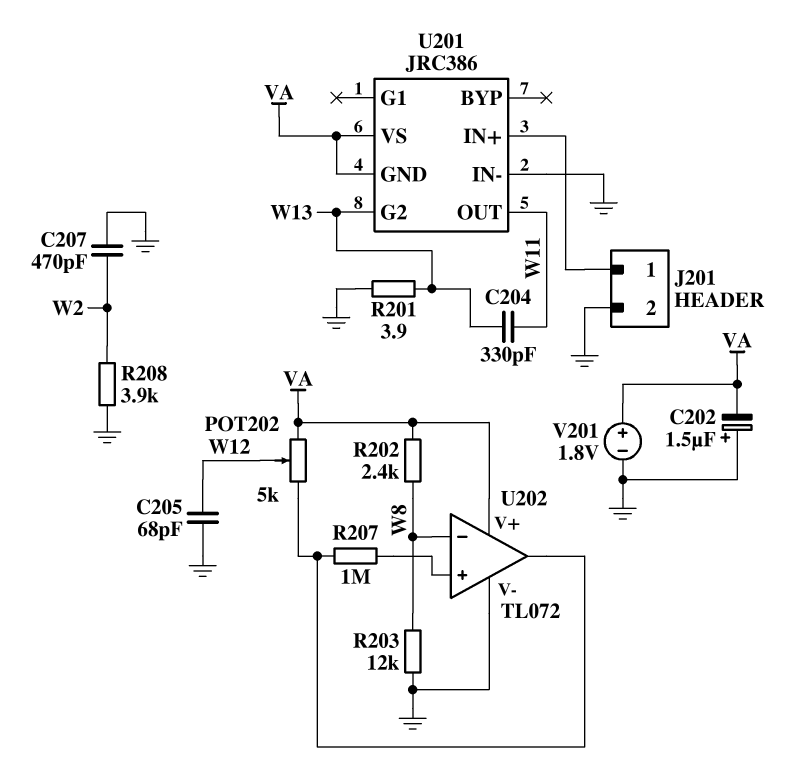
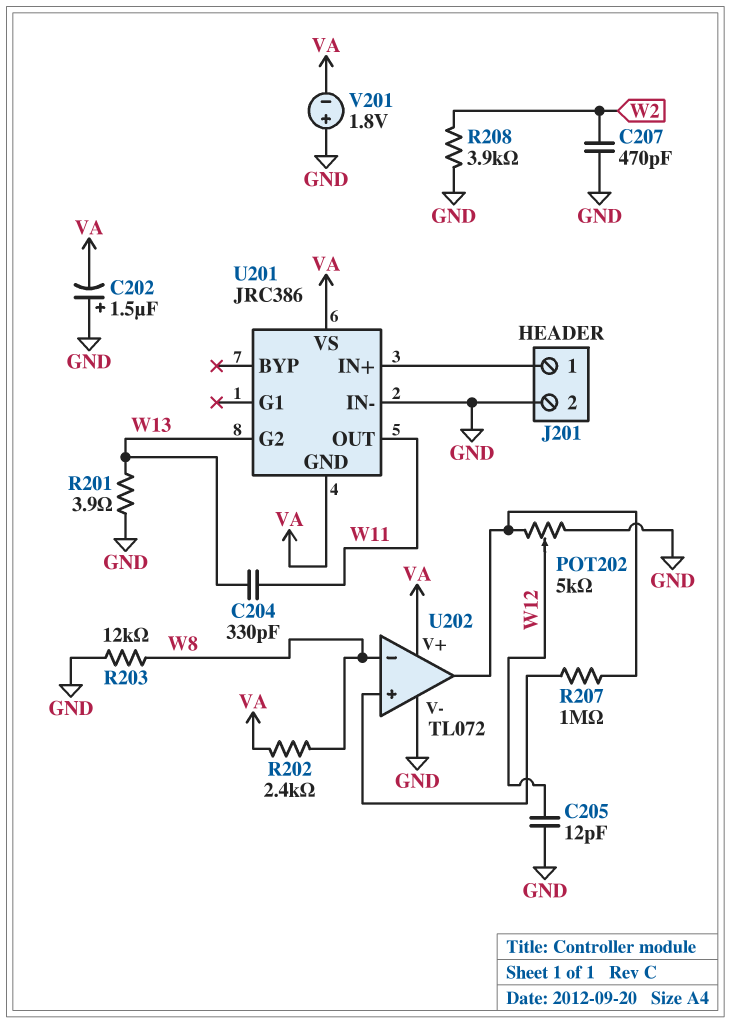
C205: 68pF (GND, W12) -> 12pF (GND, W12)
POT202: 5k (U202/out, VA, wiper W12) -> 5k (GND, U202/out, wiper W12)
V201: 1.8V (plus VA, minus GND) -> 1.8V (plus GND, minus VA)

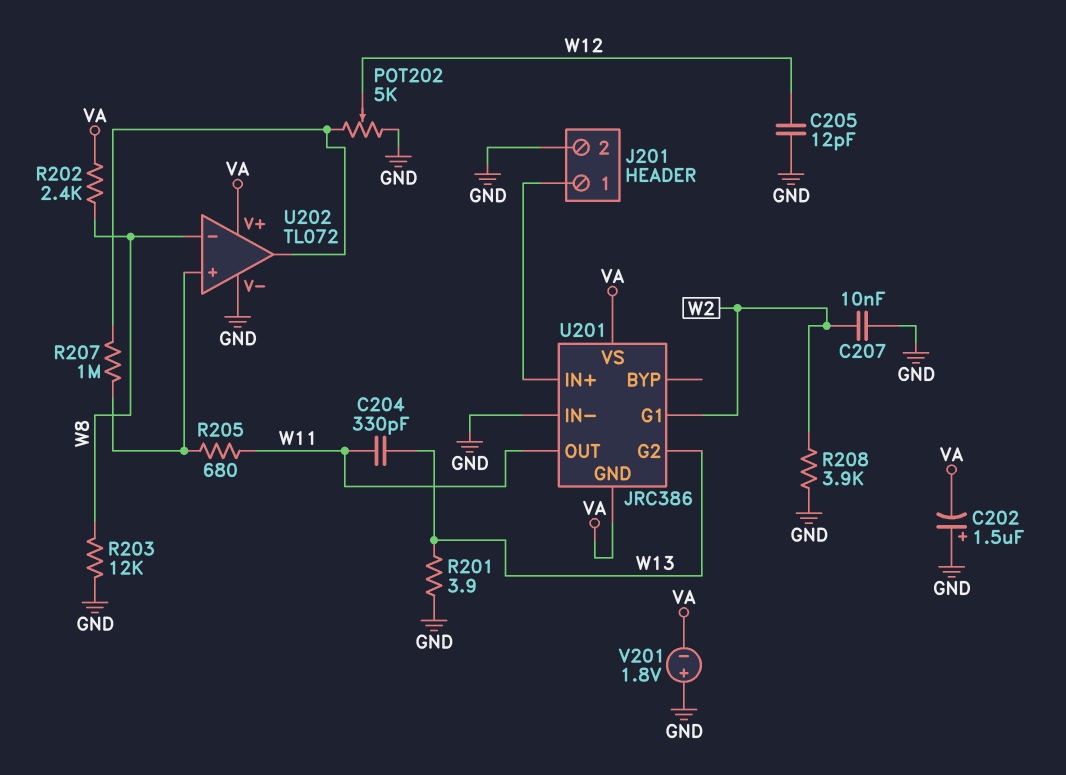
C207: 470pF (GND, W2) -> 10nF (GND, W2)
R205: none -> 680 (U202/in+, W11)
U201 pin G1: none -> W2

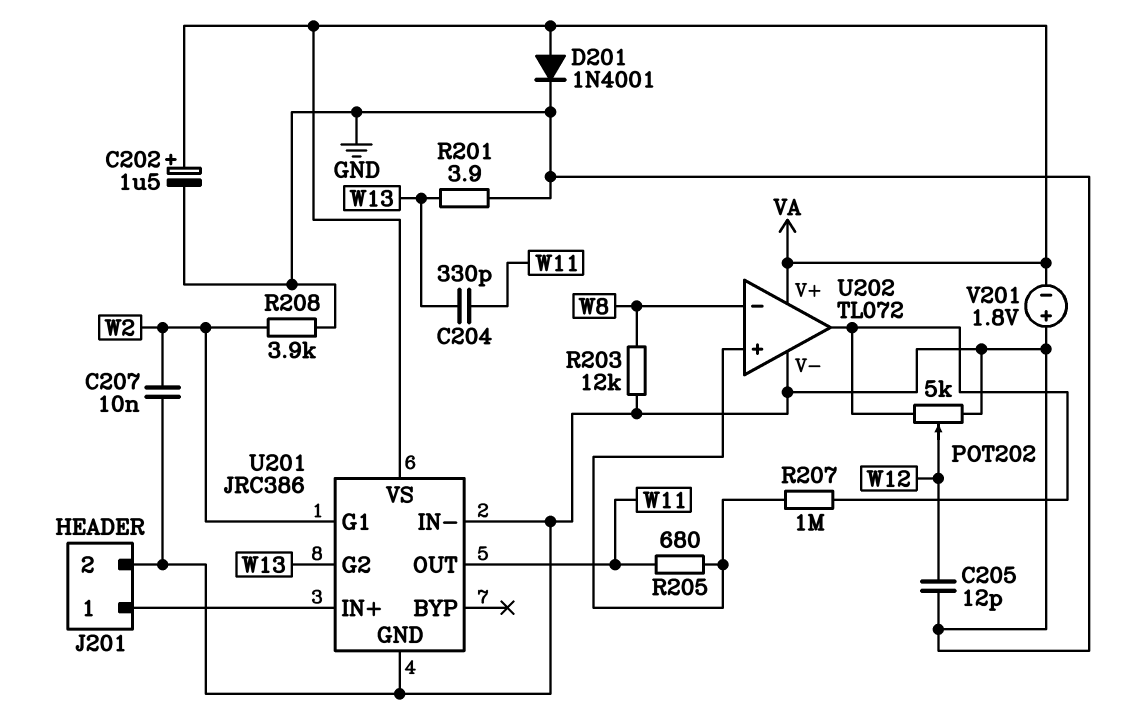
C202: 1.5uF (plus GND, minus VA) -> 1.5uF (plus VA, minus GND)
D201: none -> diode 1N4001 (A VA, K GND)
R202: 2.4k (VA, W8) -> none
U201 pin GND: VA -> GND

